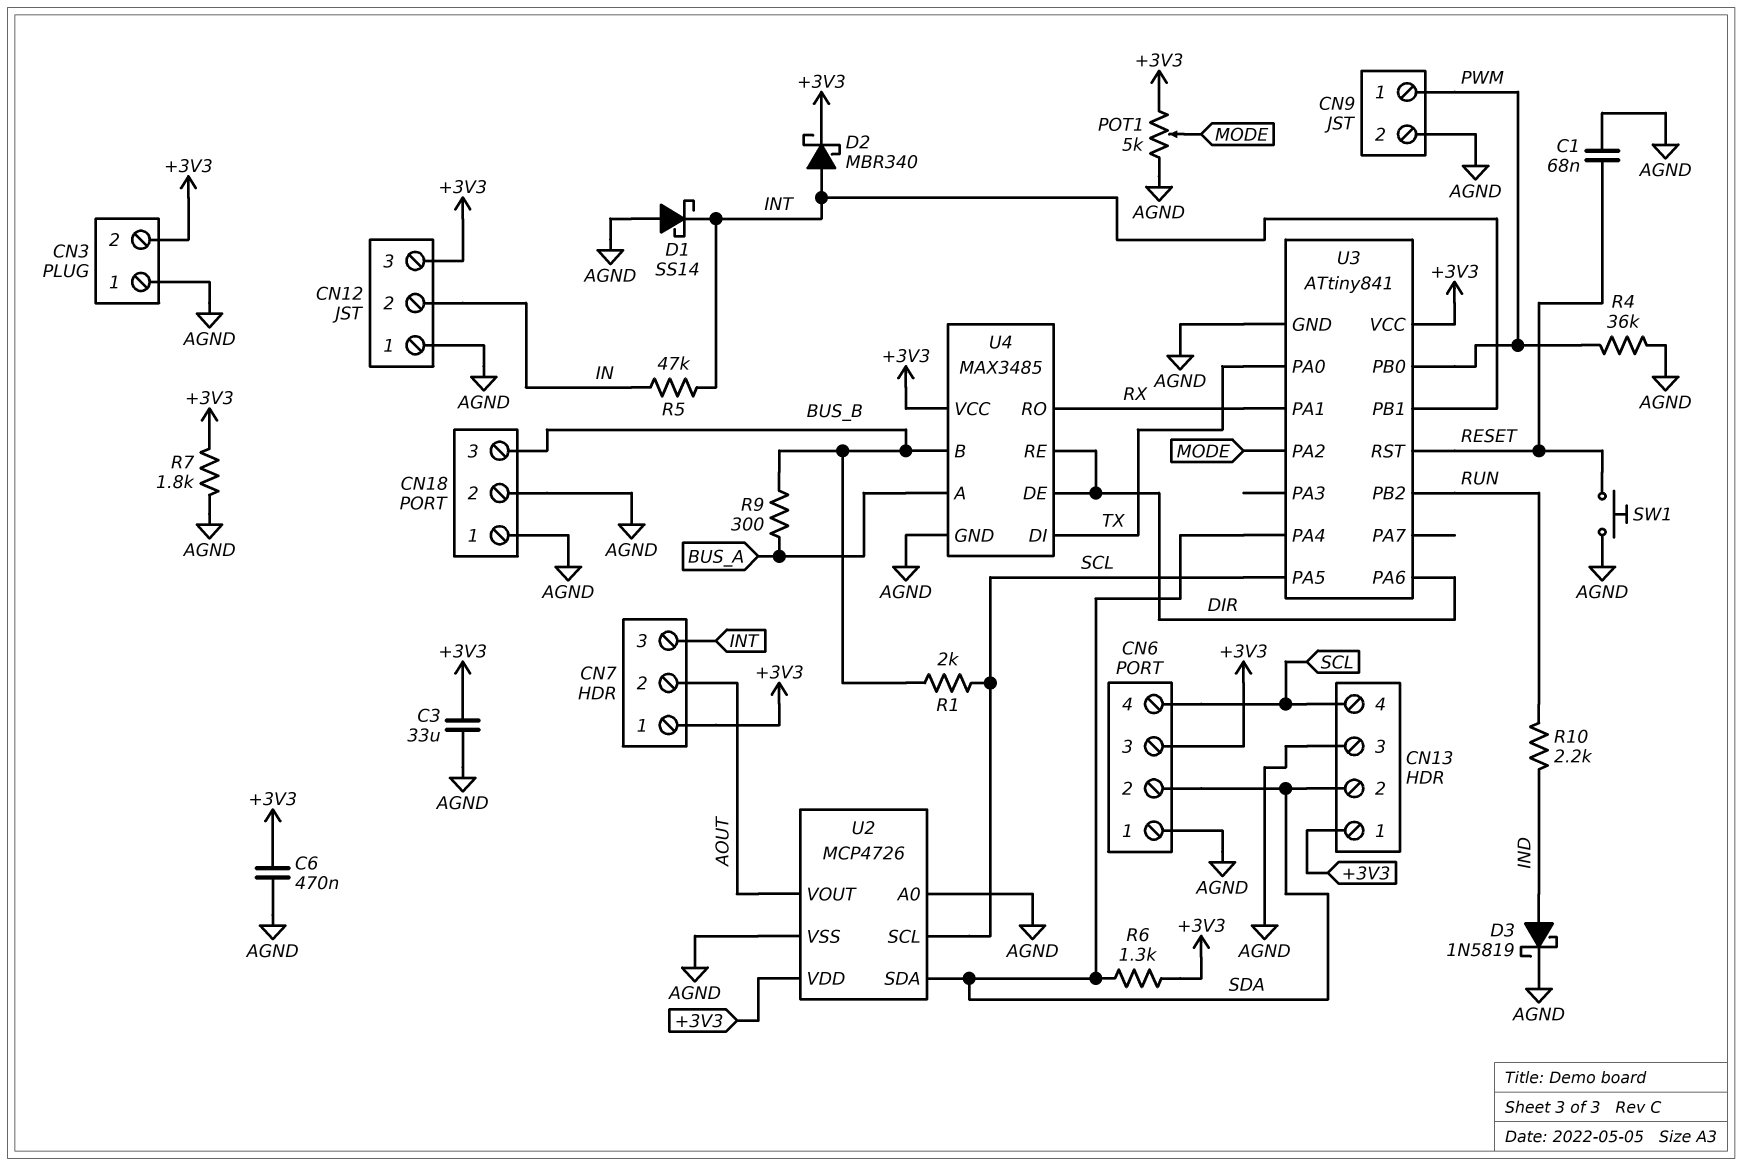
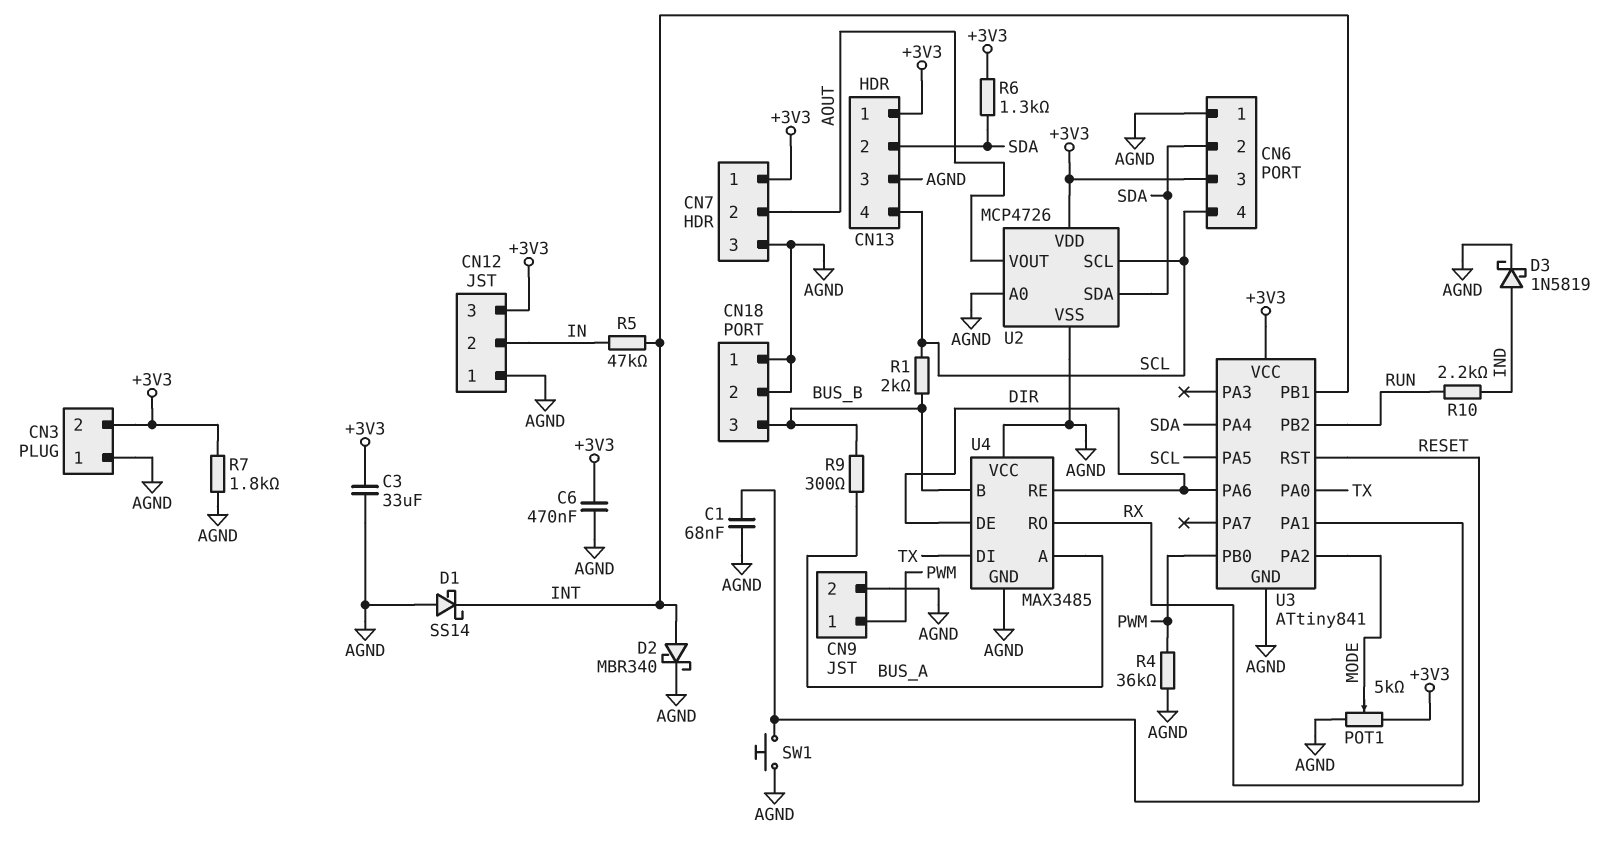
CN7 pin 3: INT -> AGND
D2: schottky MBR340 (A INT, K +3V3) -> schottky MBR340 (A INT, K AGND)
U4 pin VCC: +3V3 -> AGND

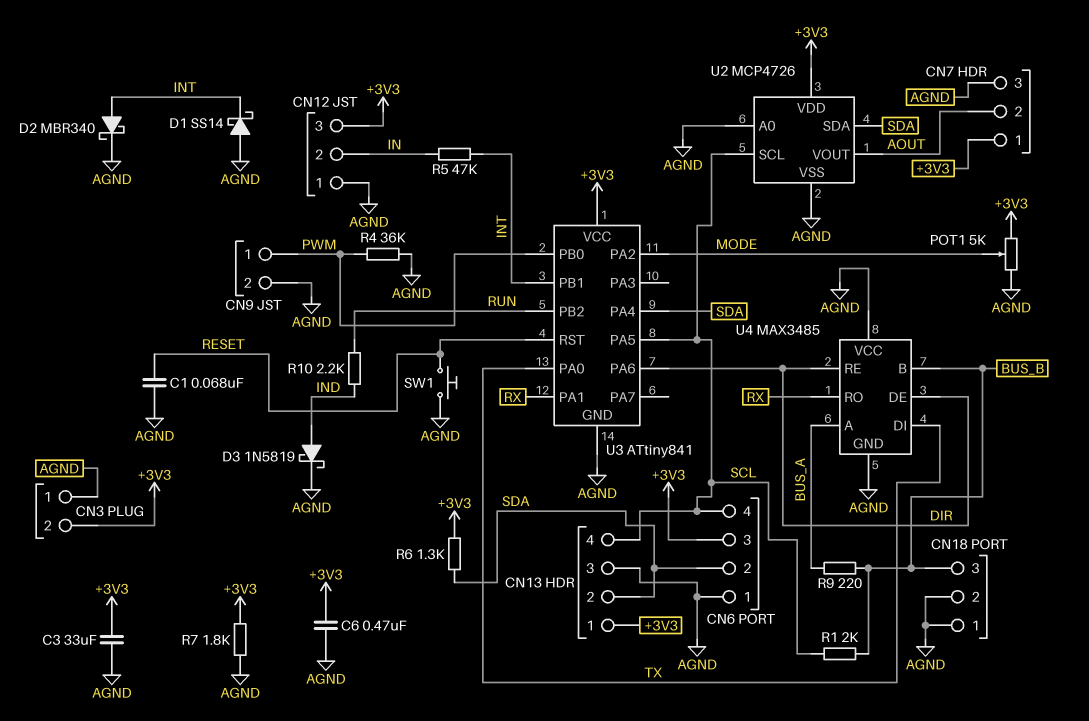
R9: 300 (BUS_A, BUS_B) -> 220 (BUS_A, BUS_B)

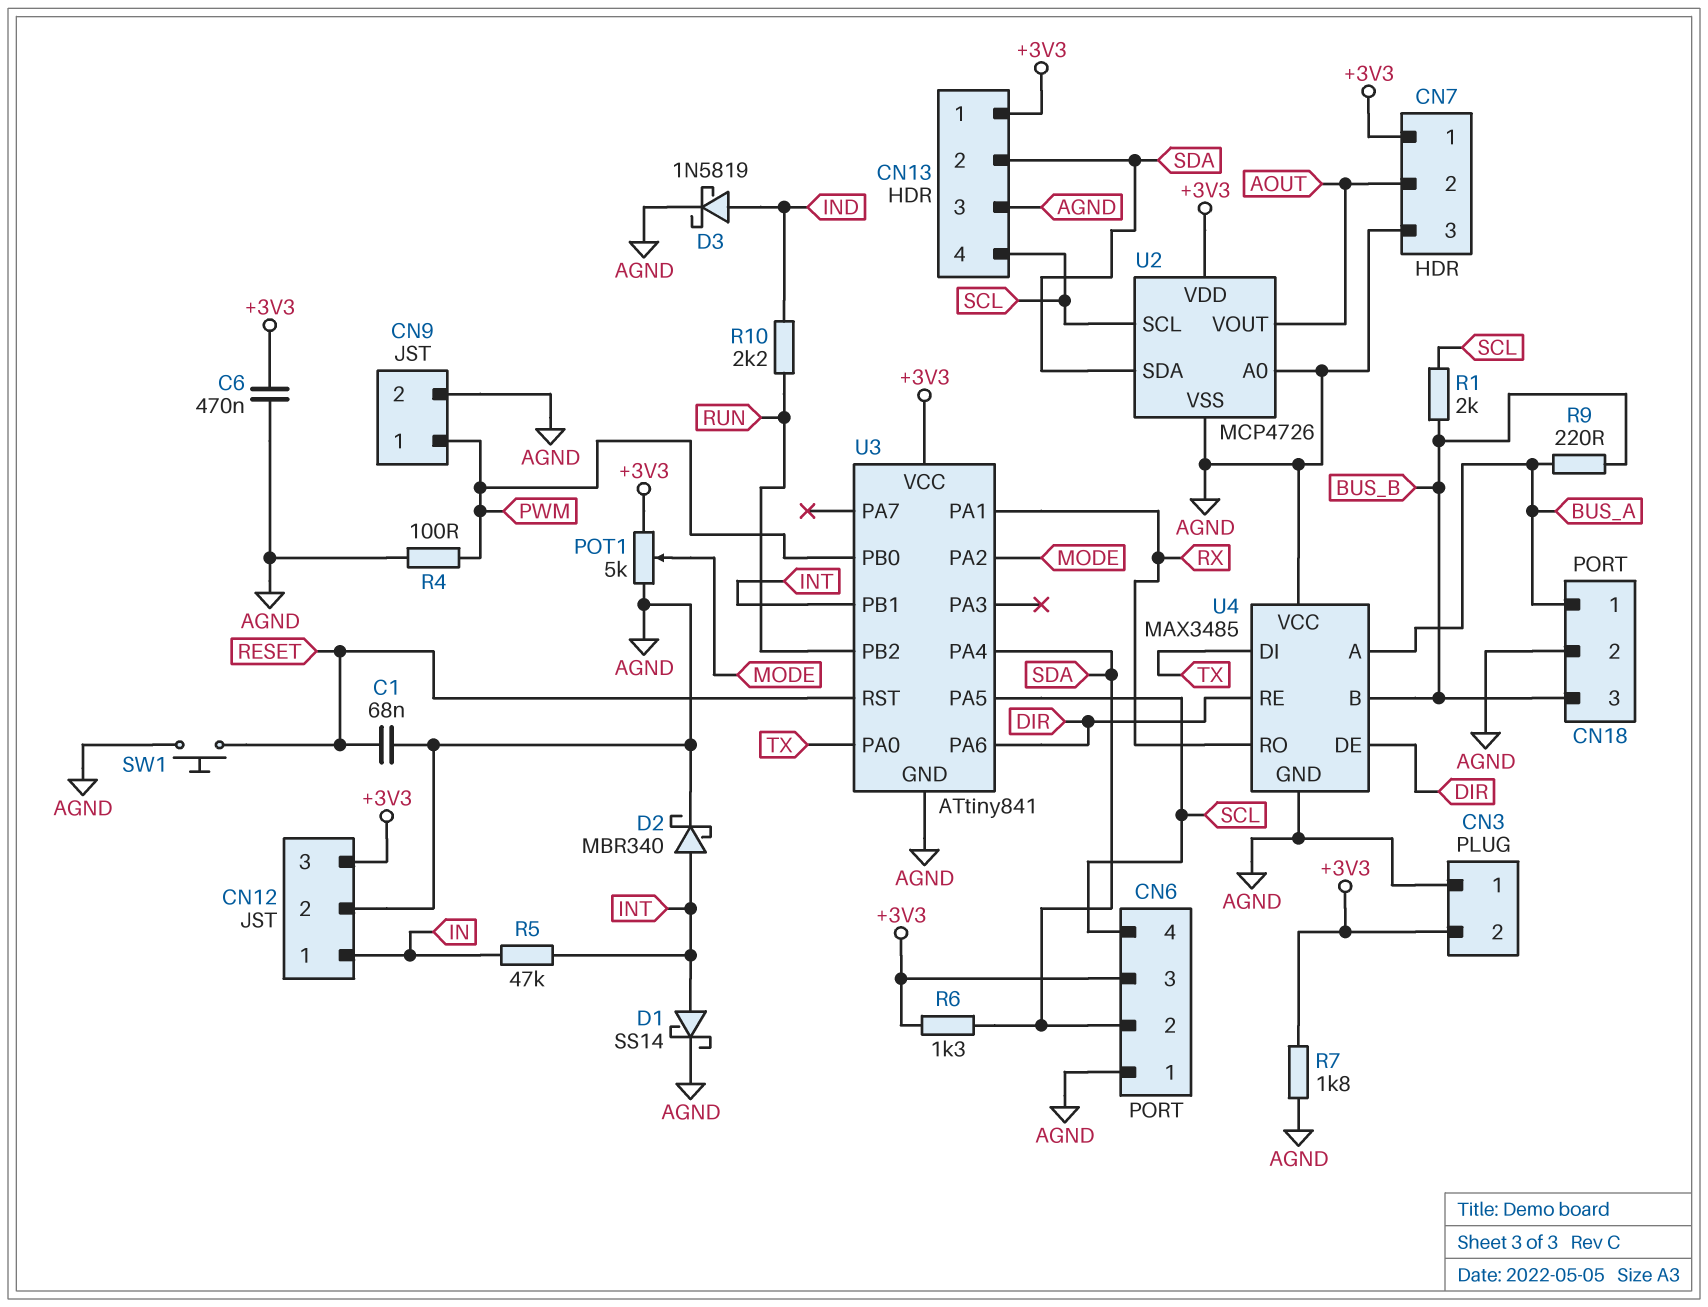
C3: 33uF (+3V3, AGND) -> none
CN12 pin 1: AGND -> IN
CN12 pin 2: IN -> AGND
CN18 pin 1: AGND -> BUS_A
D1: schottky SS14 (A AGND, K INT) -> schottky SS14 (A INT, K AGND)
R4: 36k (AGND, PWM) -> 100 (AGND, PWM)

